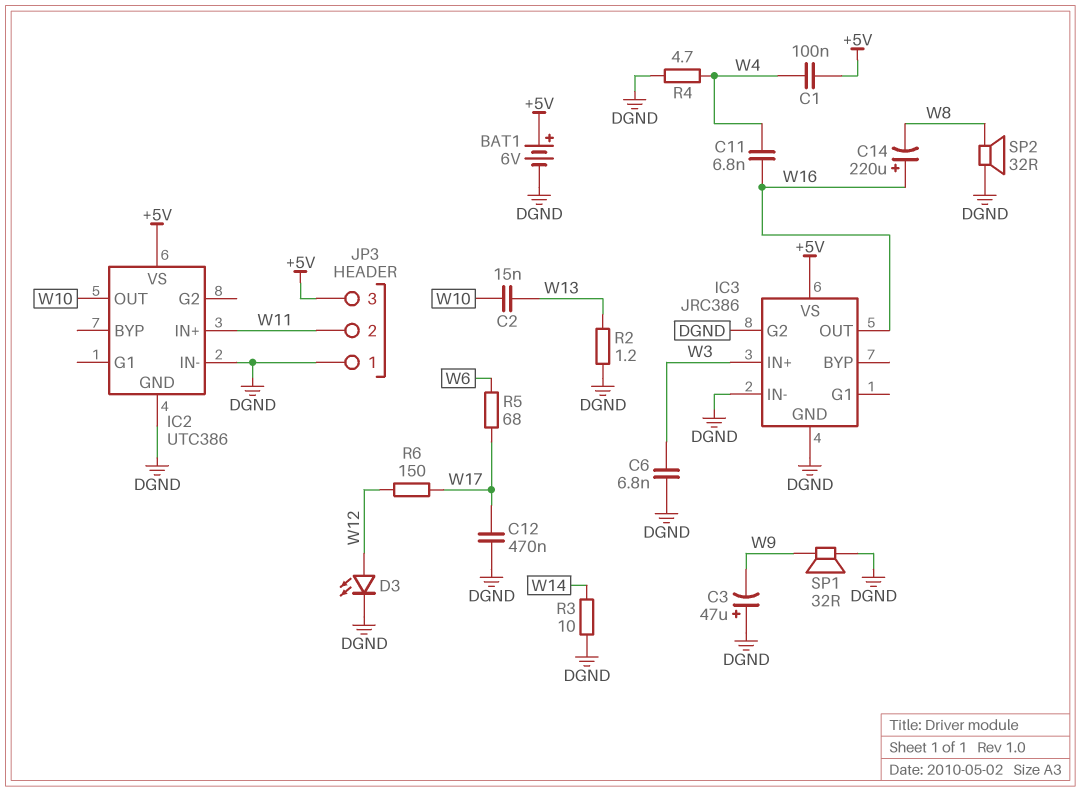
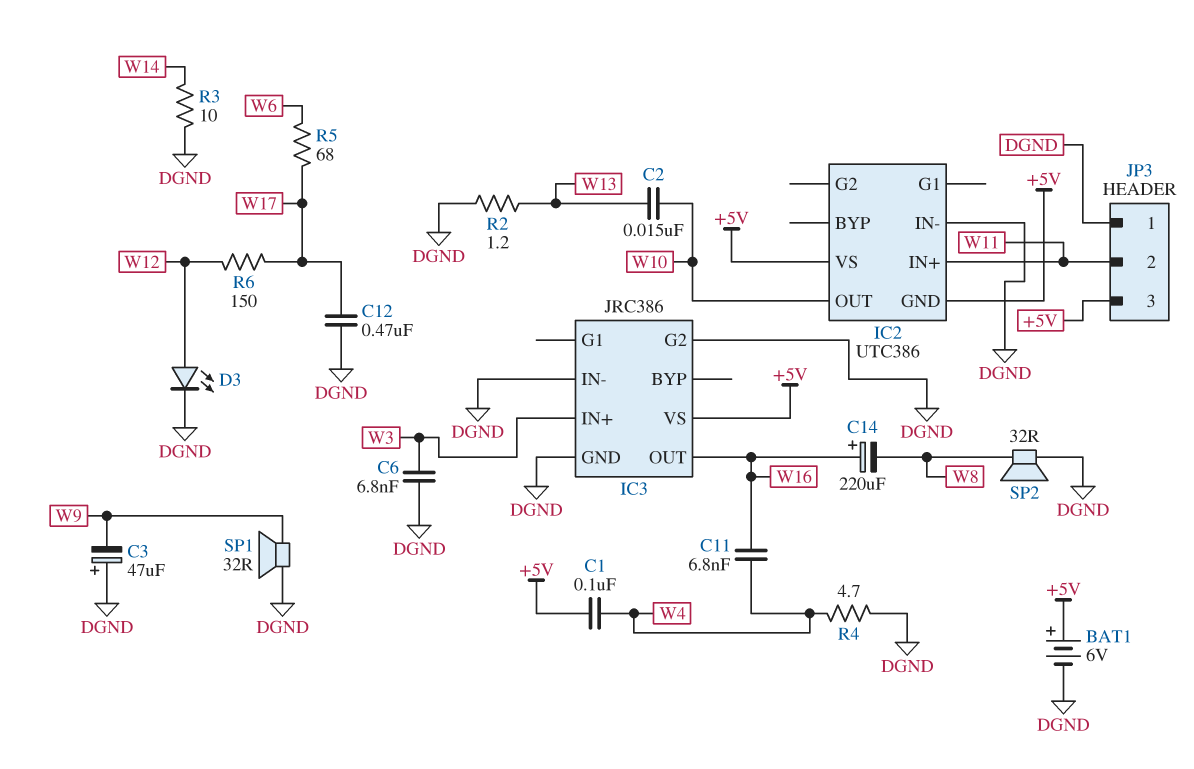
IC2 pin GND: DGND -> +5V

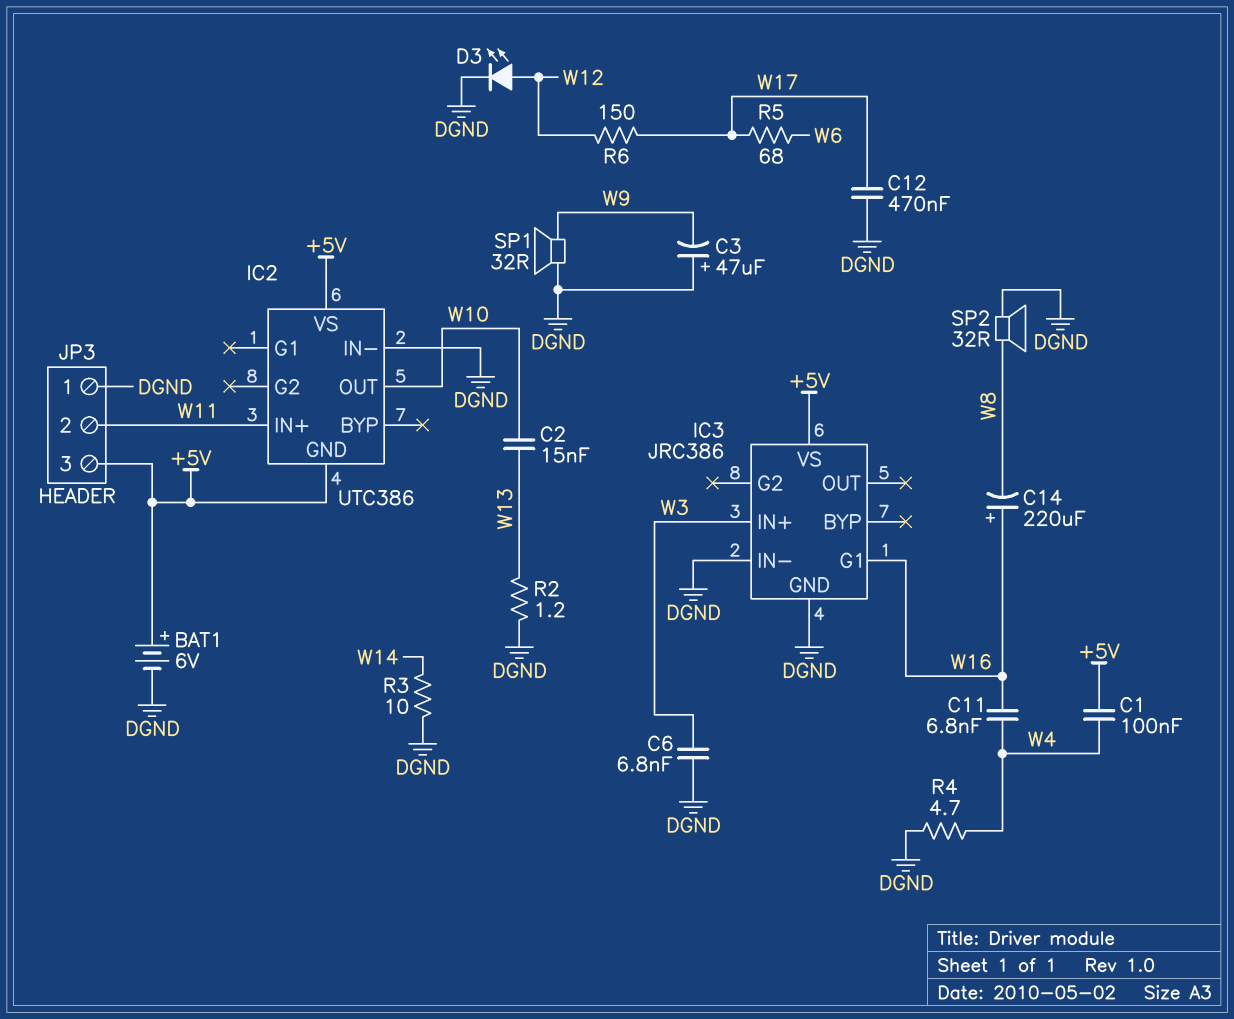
IC3 pin G1: none -> W16
IC3 pin G2: DGND -> none
IC3 pin OUT: W16 -> none

